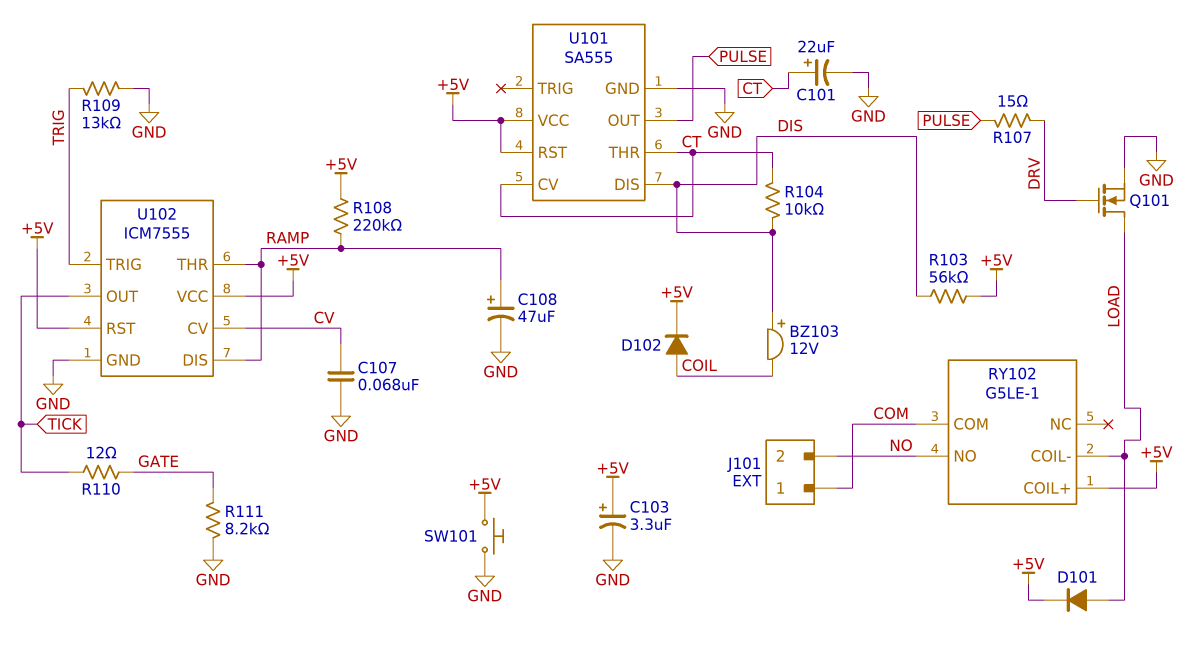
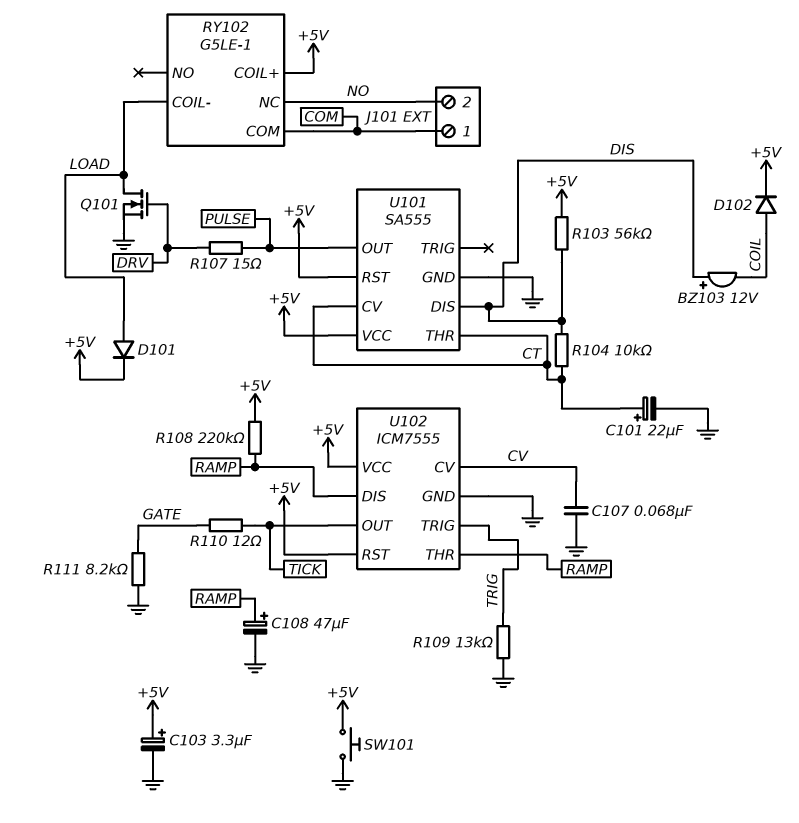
RY102 pin NC: none -> NO
RY102 pin NO: NO -> none

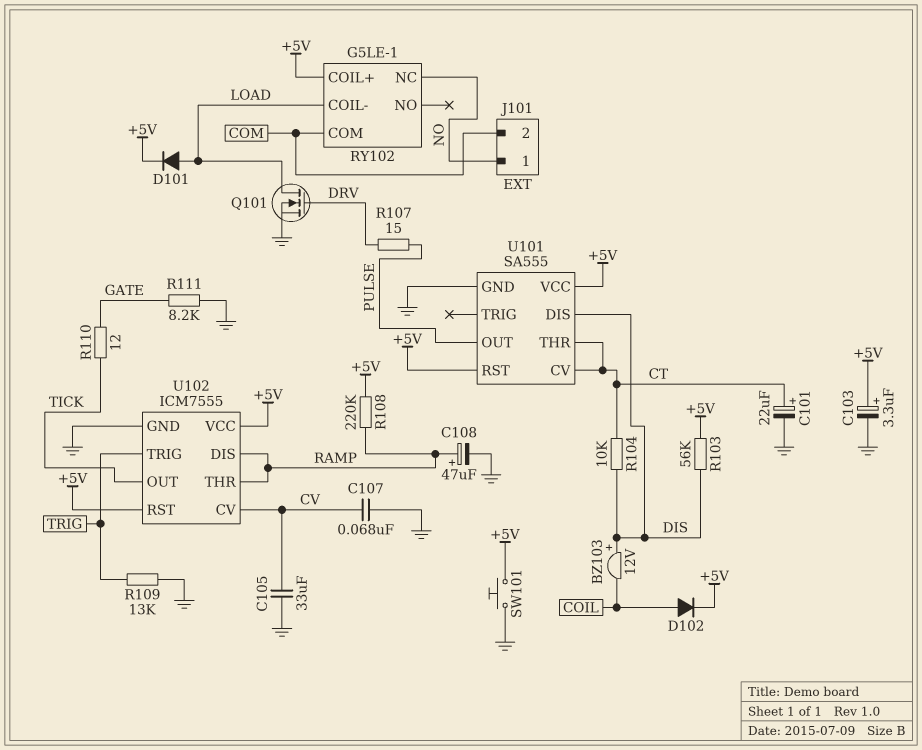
C105: none -> 33uF (CV, GND)
J101 pin 1: COM -> NO
J101 pin 2: NO -> COM

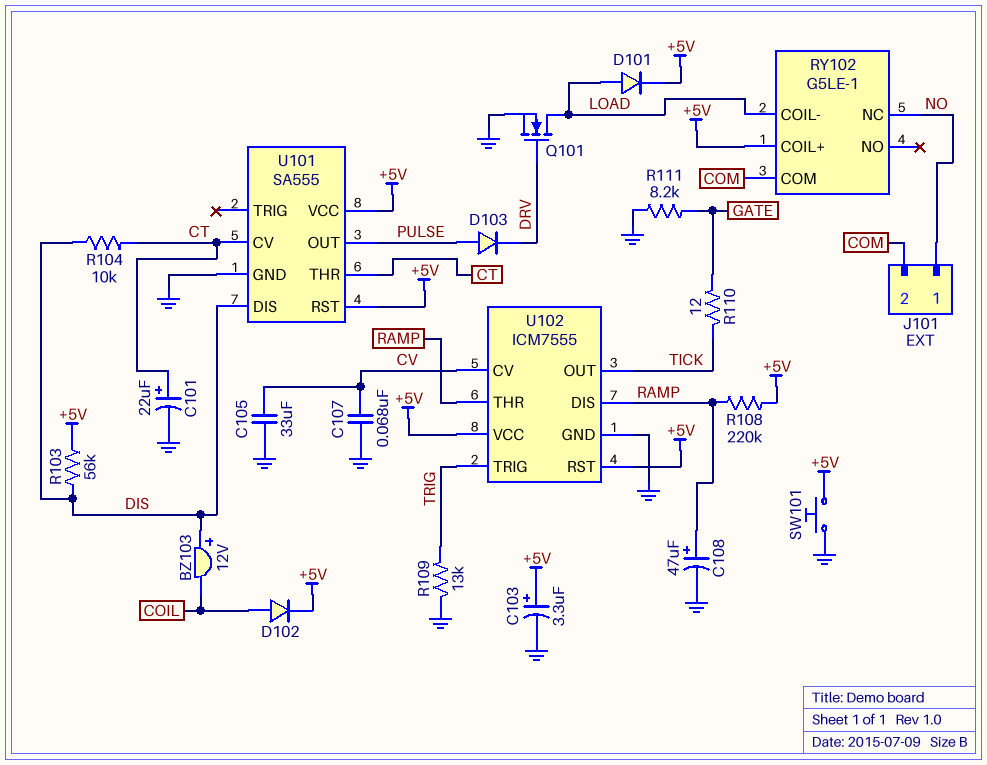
D103: none -> diode (A PULSE, K DRV)
R107: 15 (DRV, PULSE) -> none

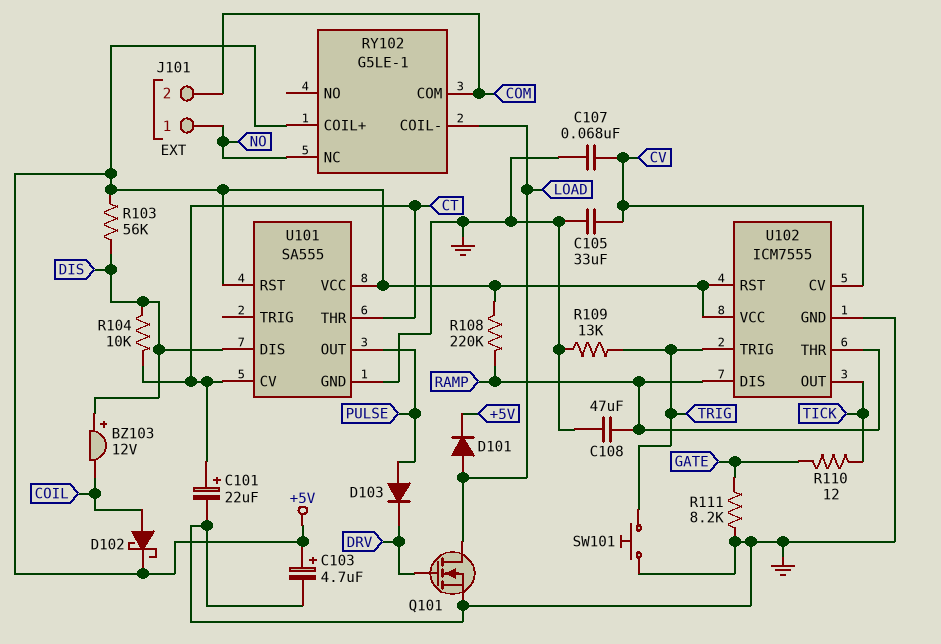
C103: 3.3uF (plus +5V, minus GND) -> 4.7uF (plus +5V, minus GND)
C108: 47uF (plus RAMP, minus GND) -> 47uF (GND, RAMP)
D102: diode (A COIL, K +5V) -> schottky (A COIL, K +5V)
SW101: button (+5V, GND) -> button (GND, TRIG)

